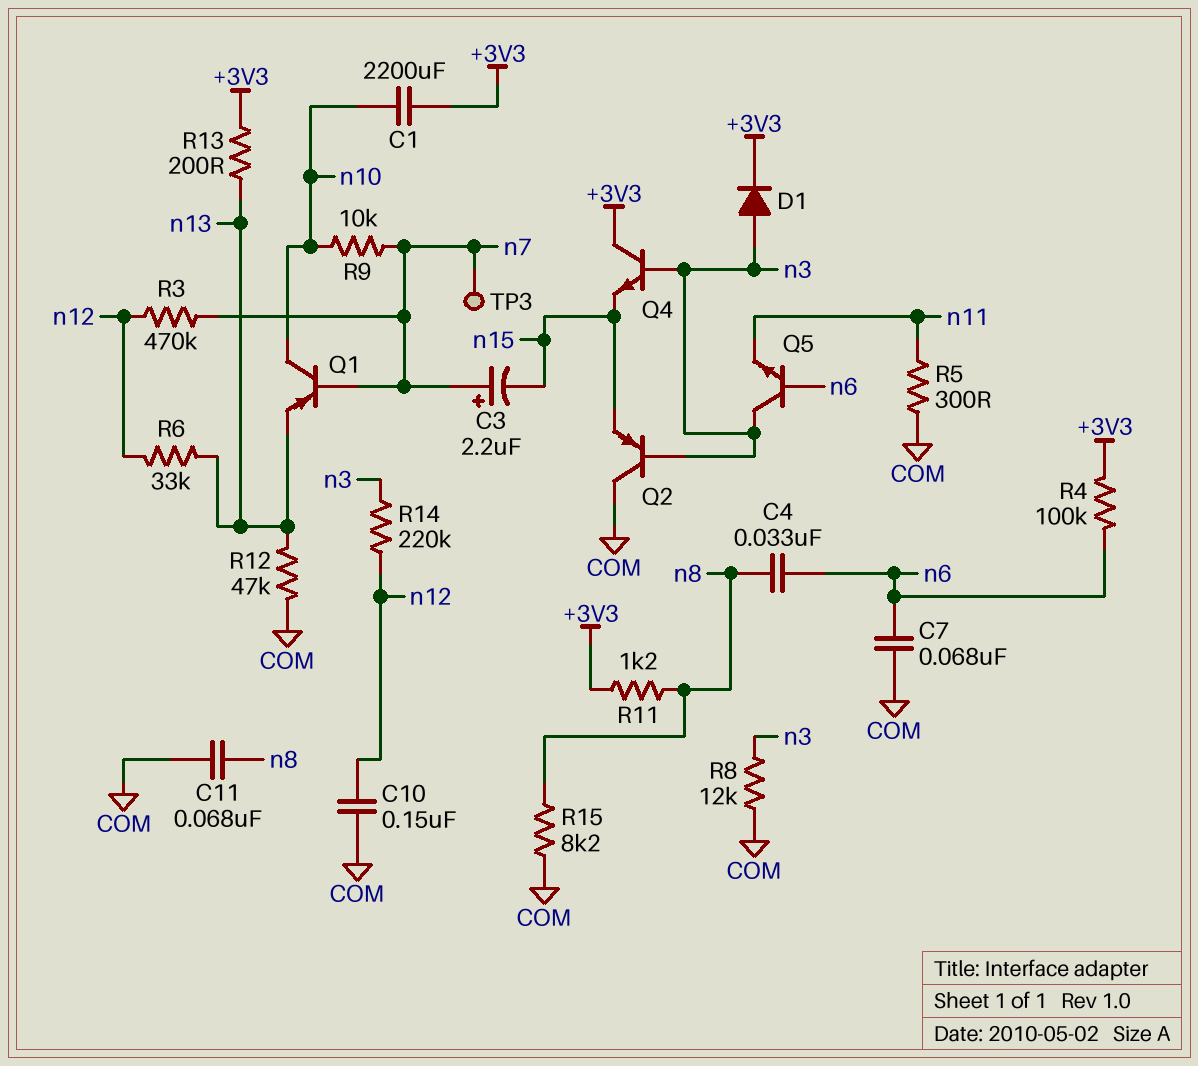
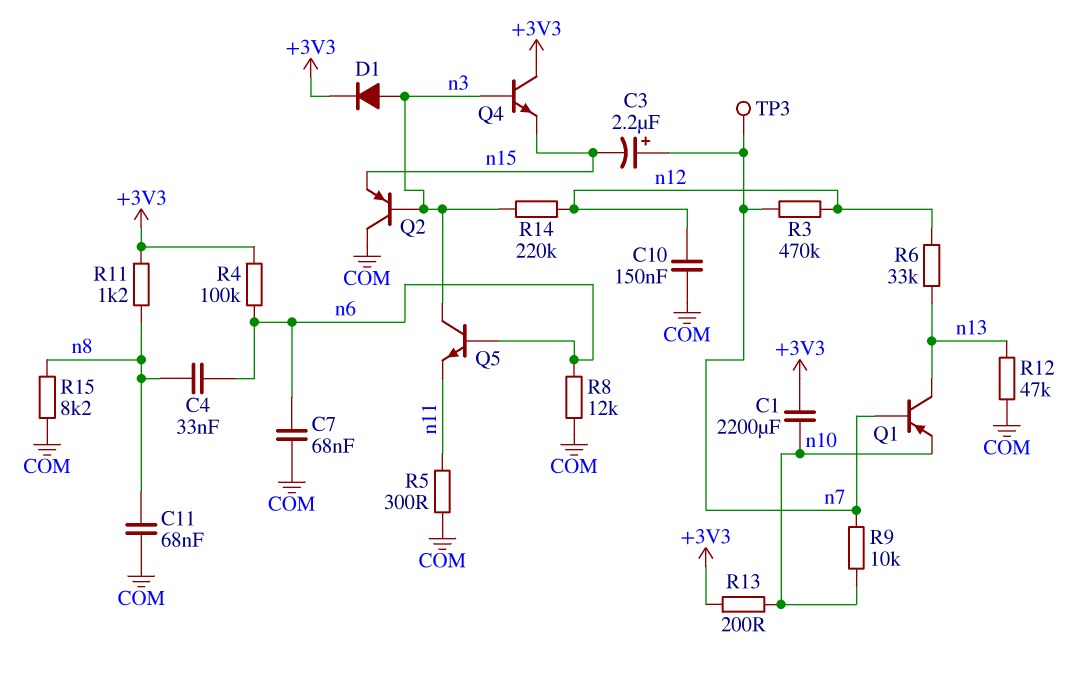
Q1: PNP (B n7, C n10, E n13) -> PNP (B n7, C n13, E n10)
R8: 12k (COM, n3) -> 12k (COM, n6)
R13: 200 (+3V3, n13) -> 200 (+3V3, n10)

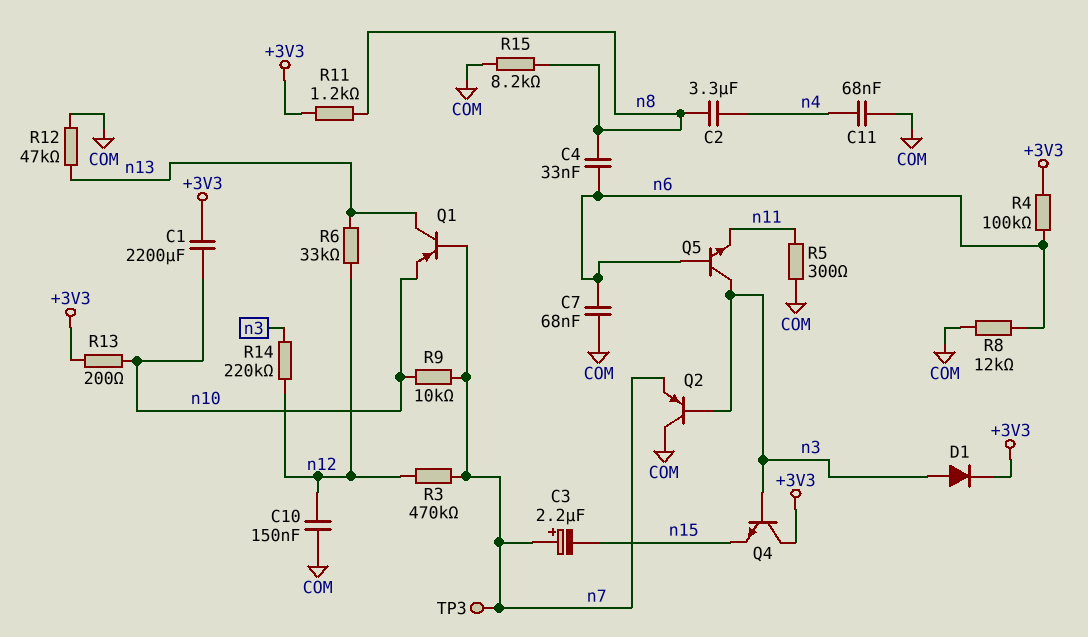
C2: none -> 3.3uF (n4, n8)
C11: 68nF (COM, n8) -> 68nF (COM, n4)
Q2: PNP (B n3, C COM, E n15) -> PNP (B n3, C COM, E n7)

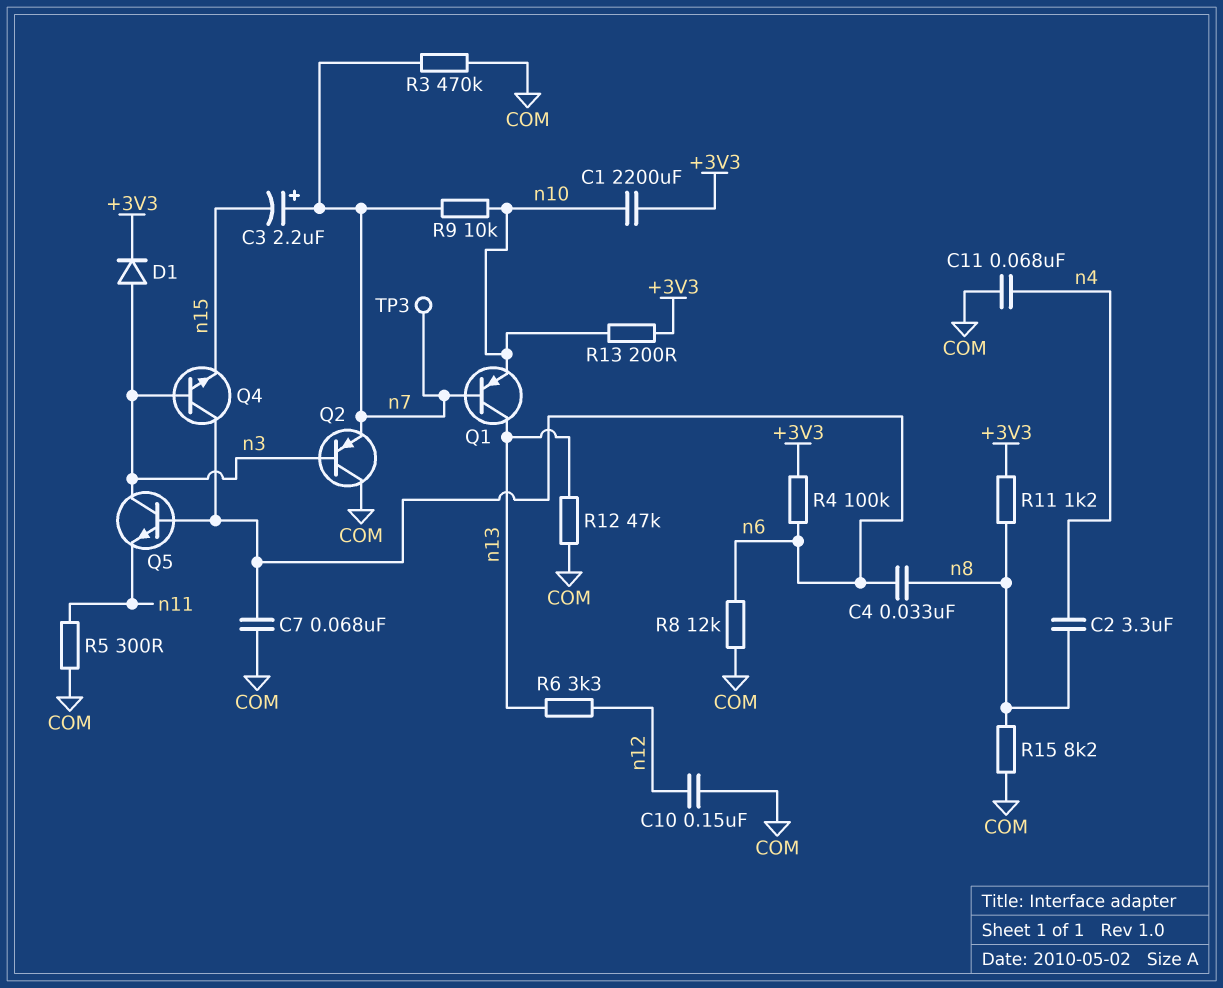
Q4: NPN (B n3, C +3V3, E n15) -> NPN (B n3, C n6, E n15)
R3: 470k (n7, n12) -> 470k (COM, n7)
R6: 33k (n12, n13) -> 3.3k (n12, n13)
R14: 220k (n3, n12) -> none

